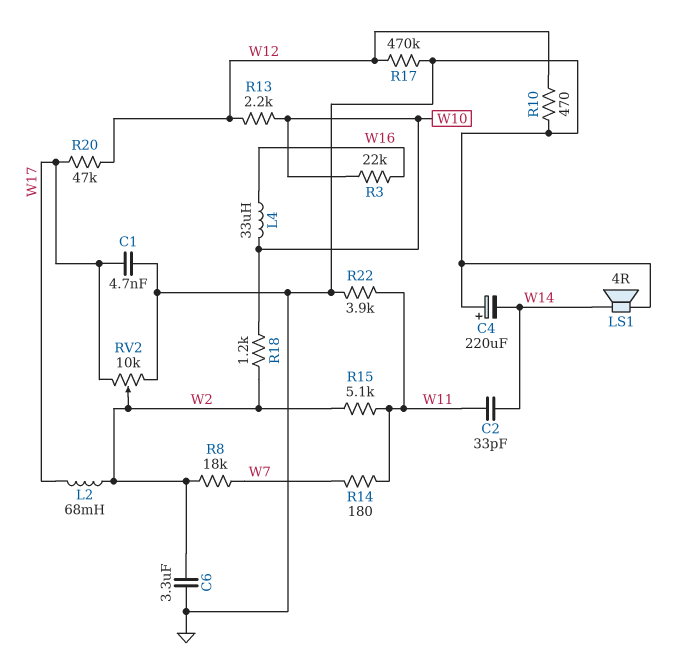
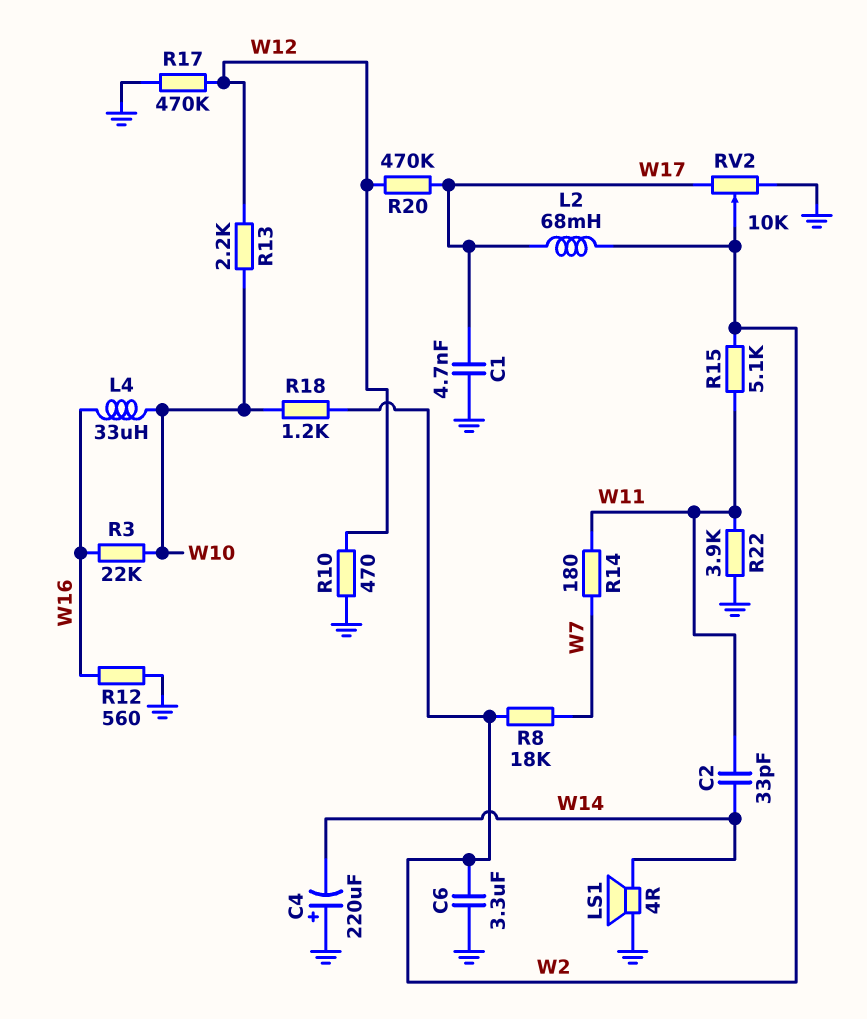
R12: none -> 560 (GND, W16)
R20: 47k (W12, W17) -> 470k (W12, W17)

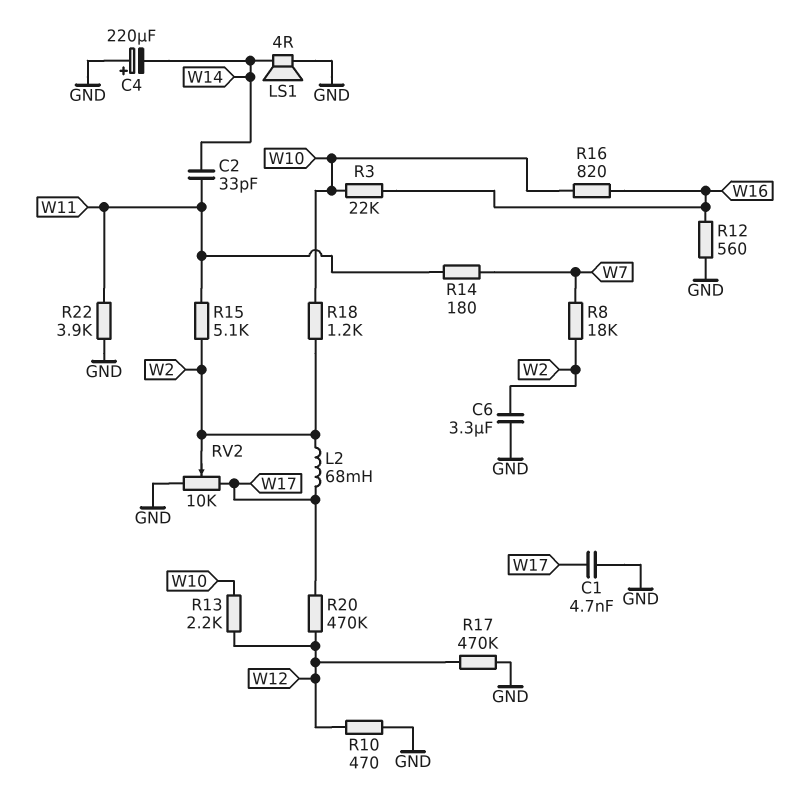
L4: 33uH (W10, W16) -> none
R16: none -> 820 (W10, W16)

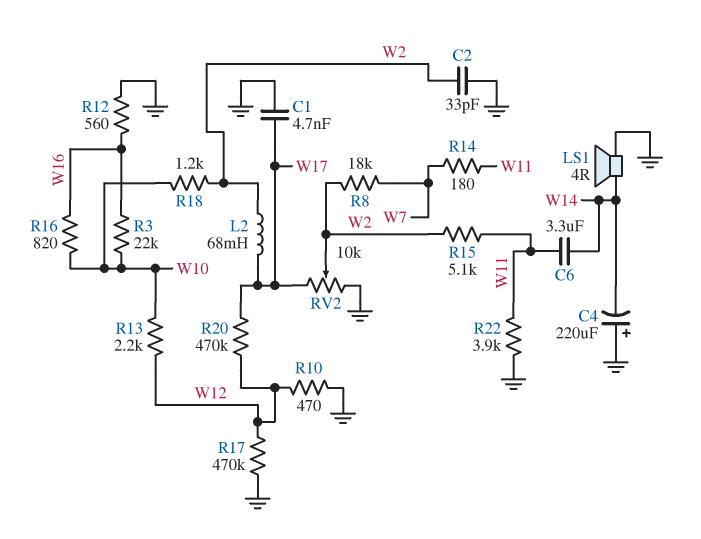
C2: 33pF (W11, W14) -> 33pF (GND, W2)
C6: 3.3uF (GND, W2) -> 3.3uF (W11, W14)

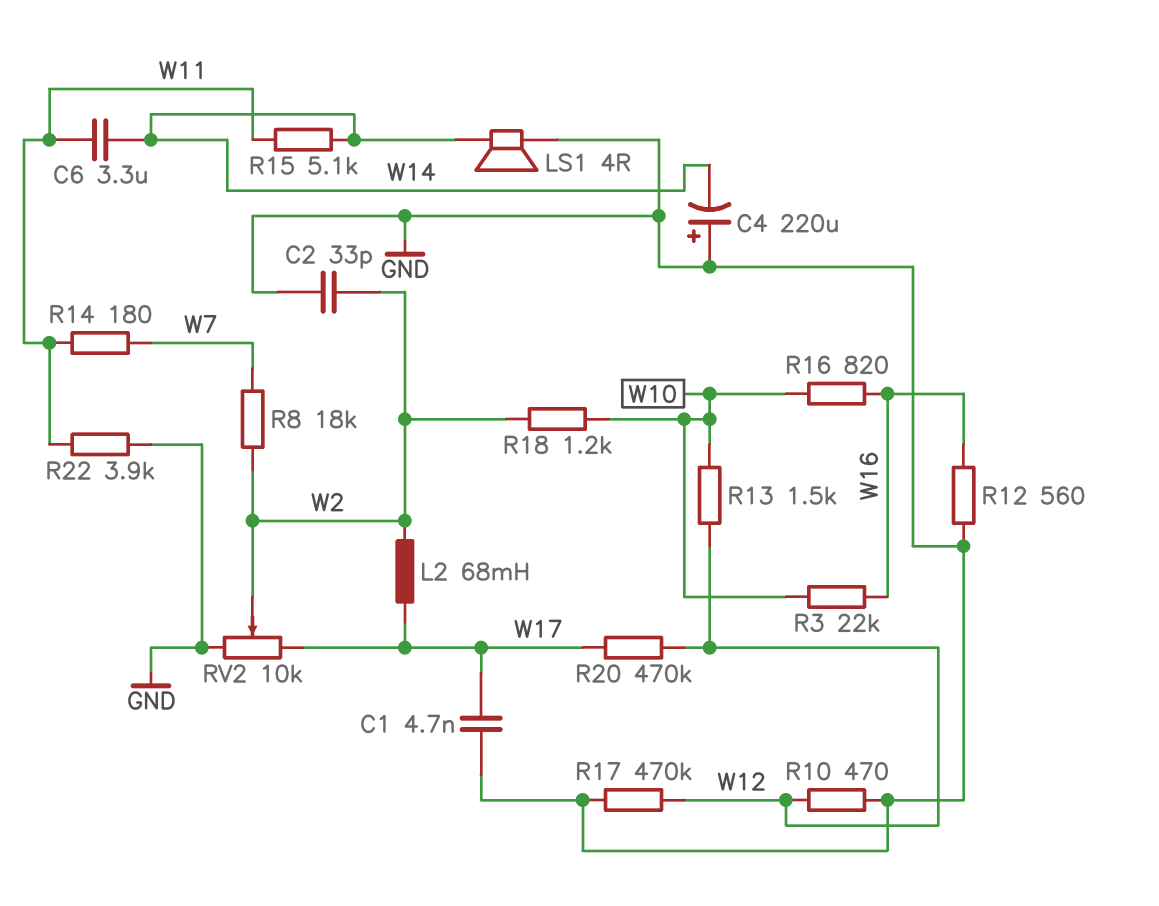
R13: 2.2k (W10, W12) -> 1.5k (W10, W12)
R15: 5.1k (W2, W11) -> 5.1k (W11, W14)

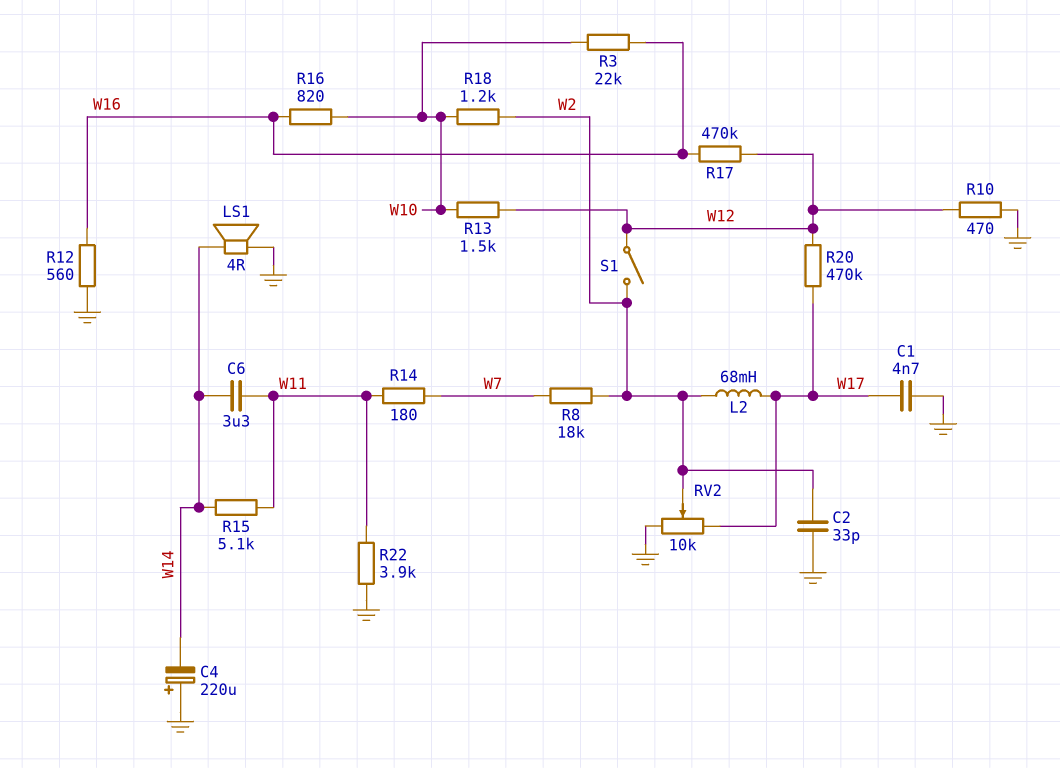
R17: 470k (GND, W12) -> 470k (W12, W16)
S1: none -> switch (W2, W12)

